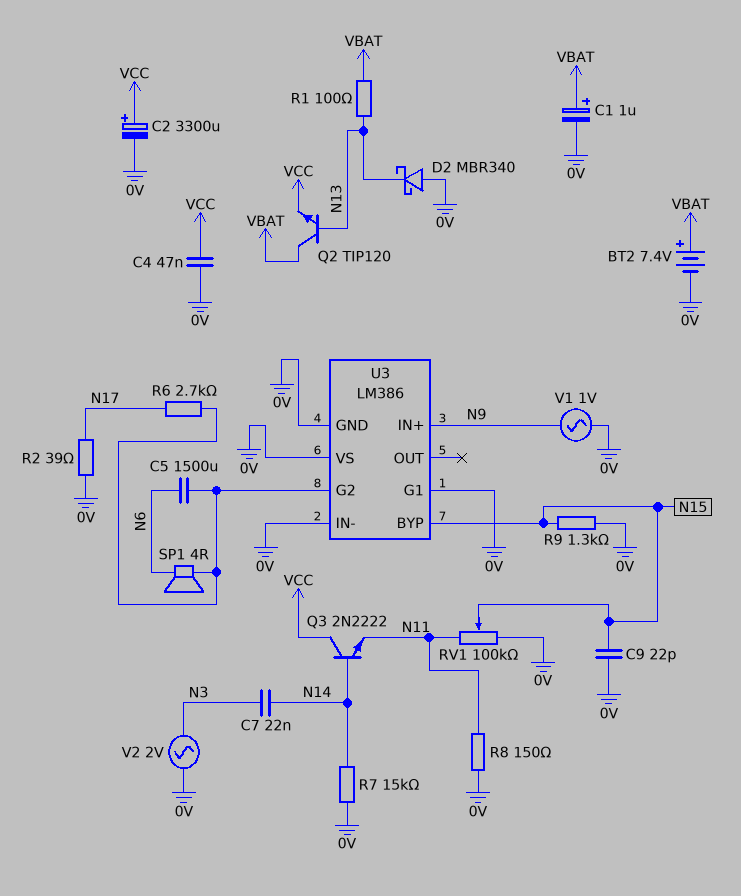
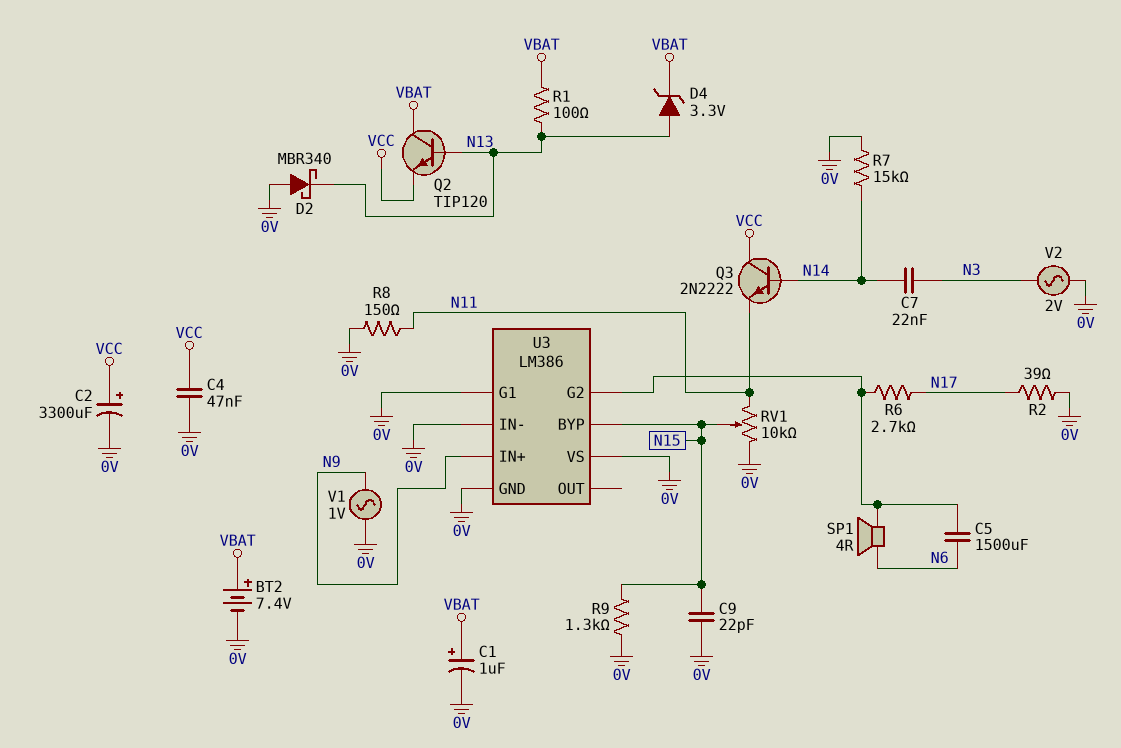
D4: none -> zener 3.3V (A N13, K VBAT)
RV1: 100k (0V, N11, wiper N15) -> 10k (0V, N11, wiper N15)

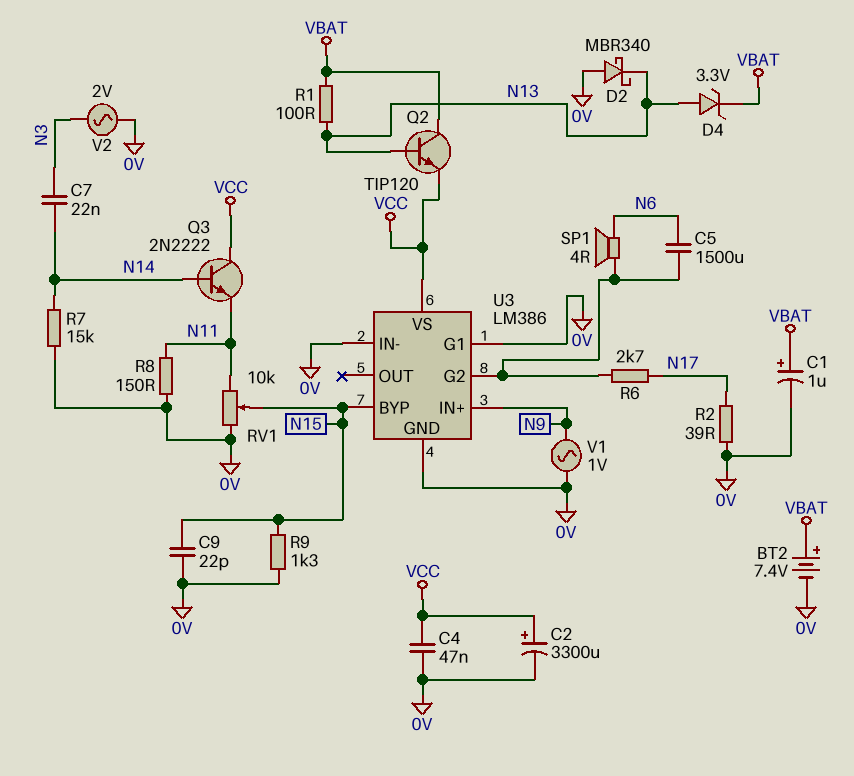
U3 pin VS: 0V -> VCC

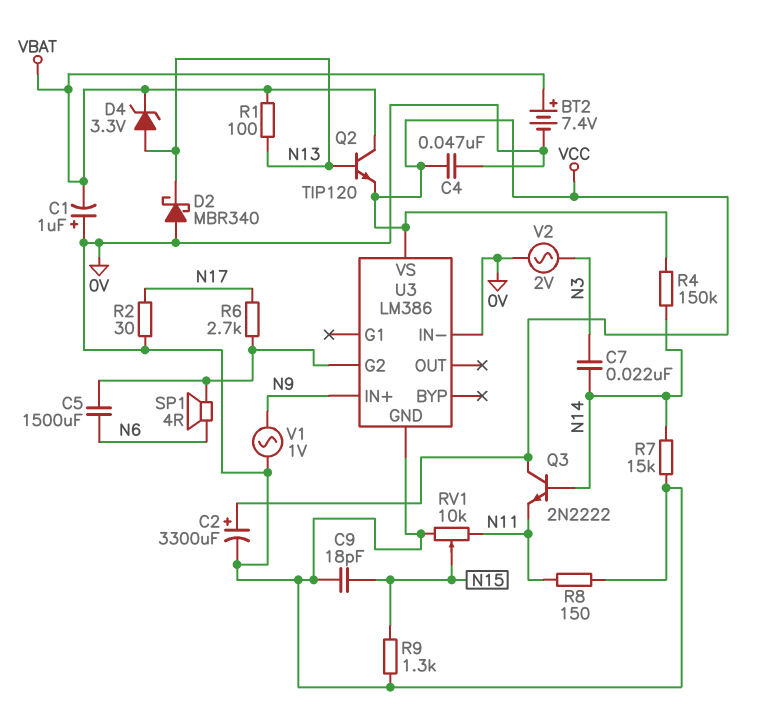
C1: 1uF (plus VBAT, minus 0V) -> 1uF (plus 0V, minus VBAT)
C9: 22pF (0V, N15) -> 18pF (0V, N15)
R2: 39 (0V, N17) -> 30 (0V, N17)
R4: none -> 150k (N14, VCC)
U3 pin BYP: N15 -> none
U3 pin G1: 0V -> none

